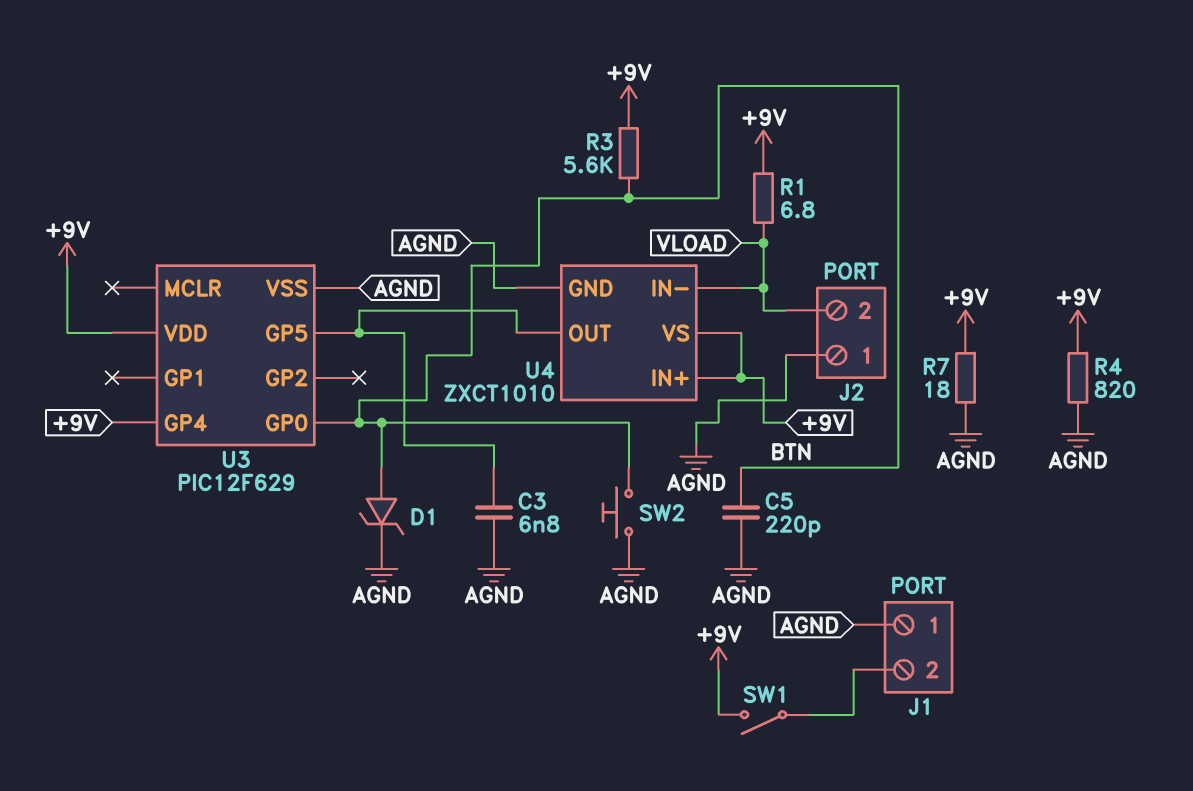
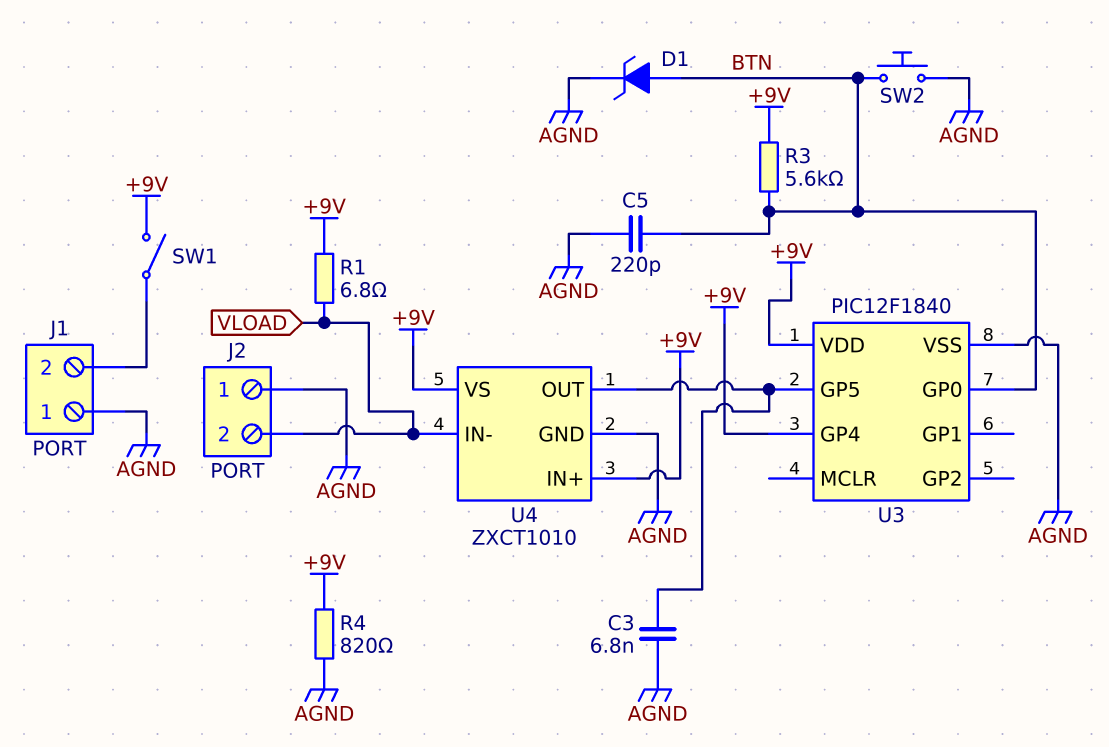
R7: 18 (+9V, AGND) -> none
U3: PIC12F629 -> PIC12F1840

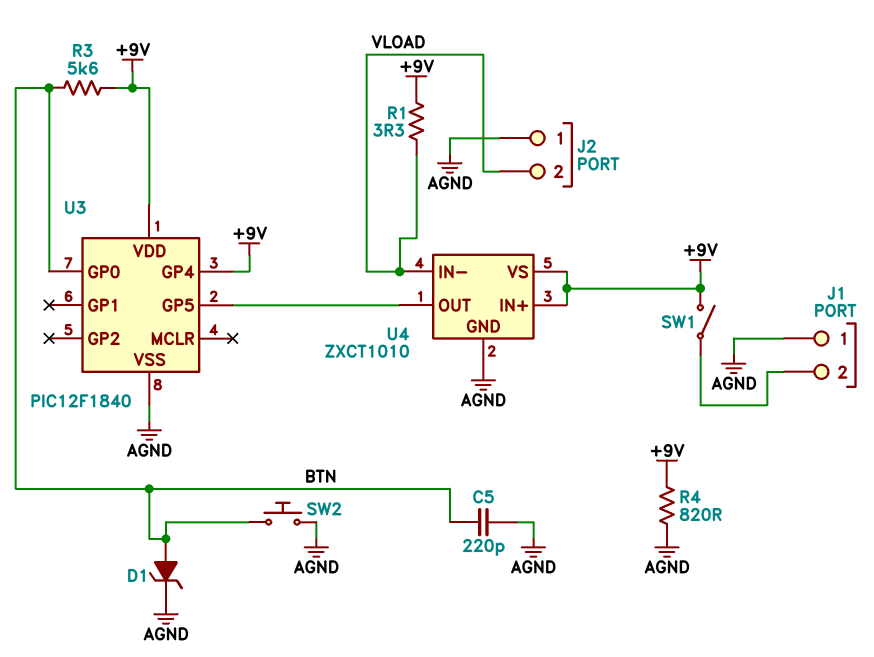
C3: 6.8nF (AGND, U3/GP5) -> none
R1: 6.8 (+9V, VLOAD) -> 3.3 (+9V, VLOAD)

